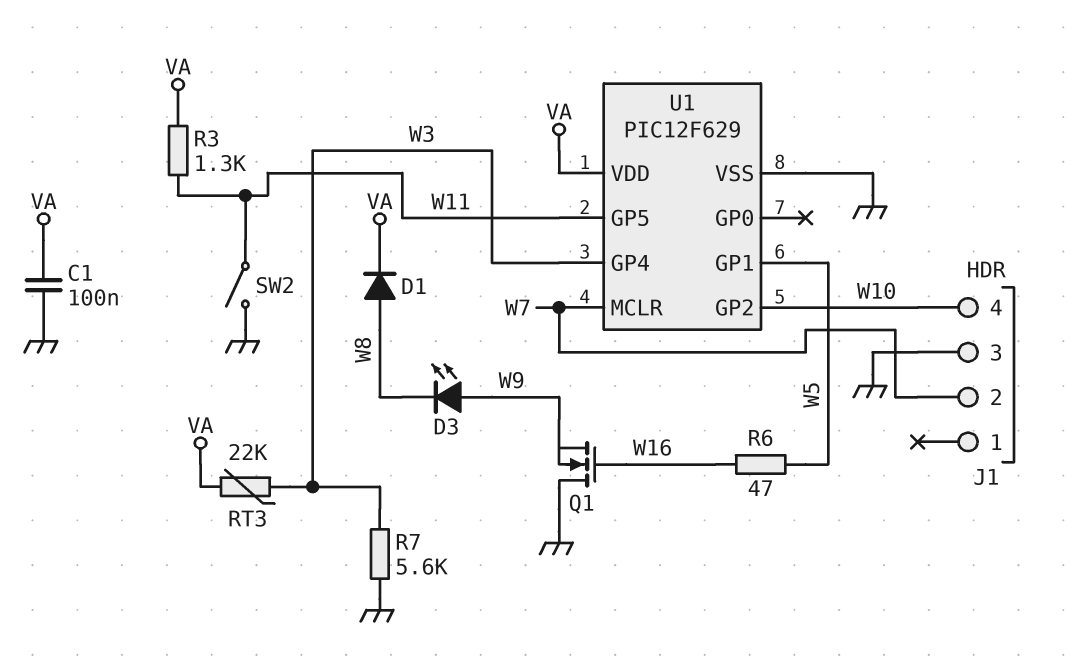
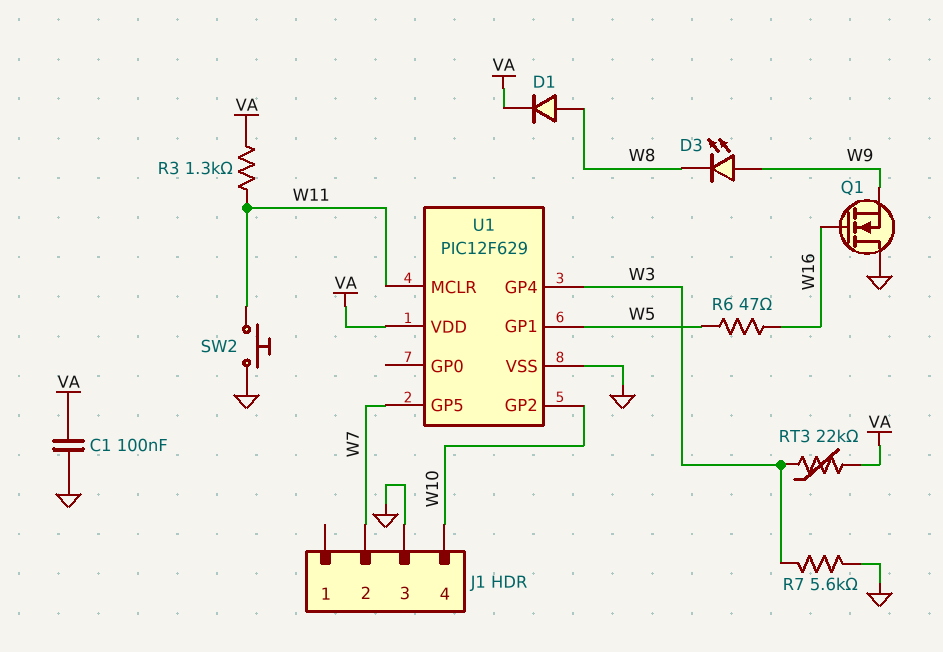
SW2: switch (GND, W11) -> button (GND, W11)
U1 pin GP5: W11 -> W7
U1 pin MCLR: W7 -> W11

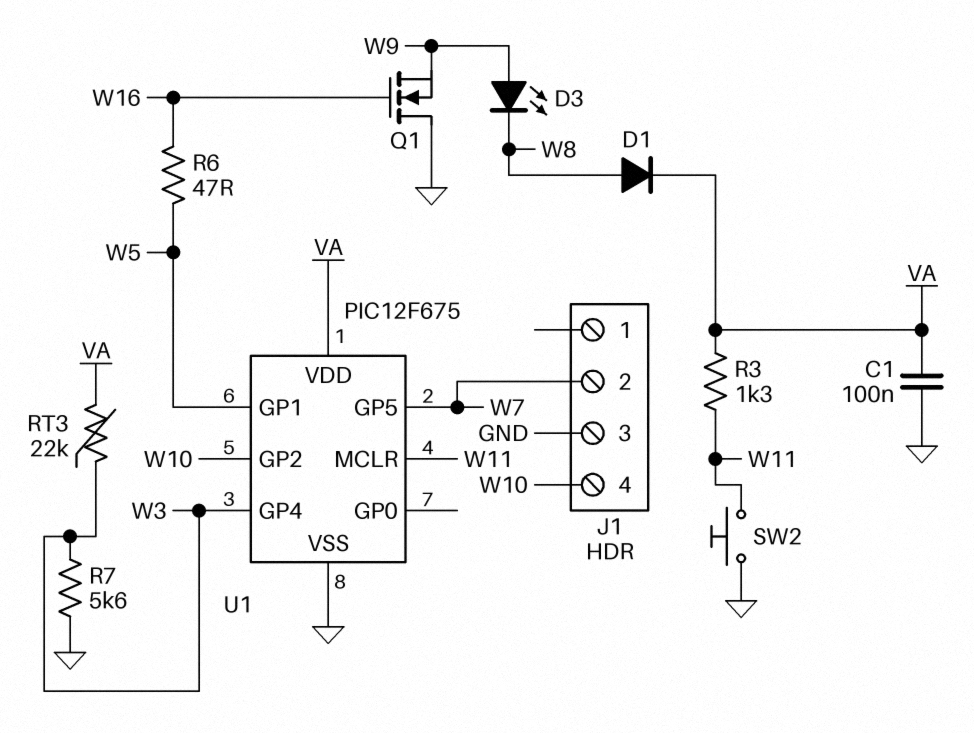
U1: PIC12F629 -> PIC12F675

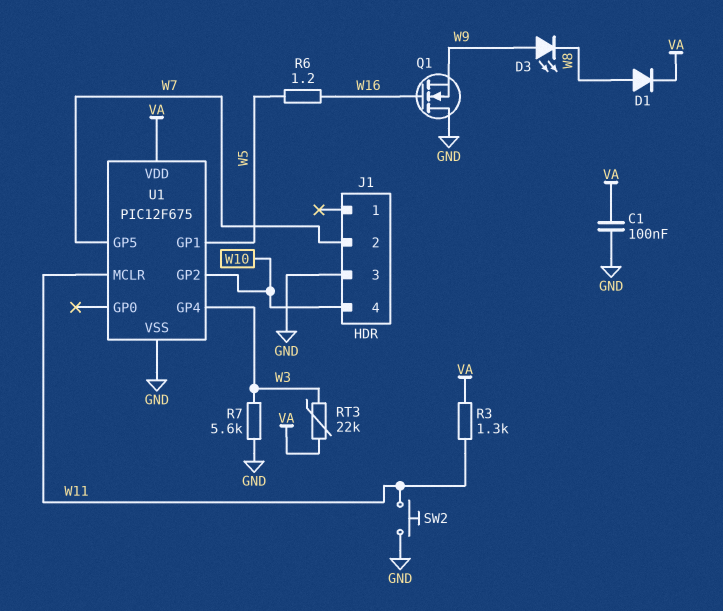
R6: 47 (W5, W16) -> 1.2 (W5, W16)

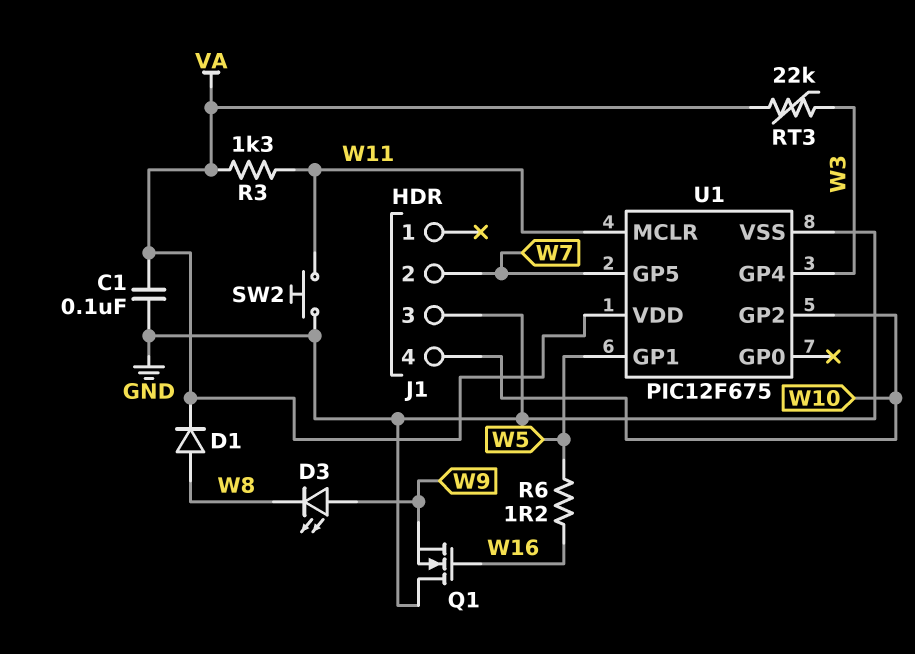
R7: 5.6k (GND, W3) -> none

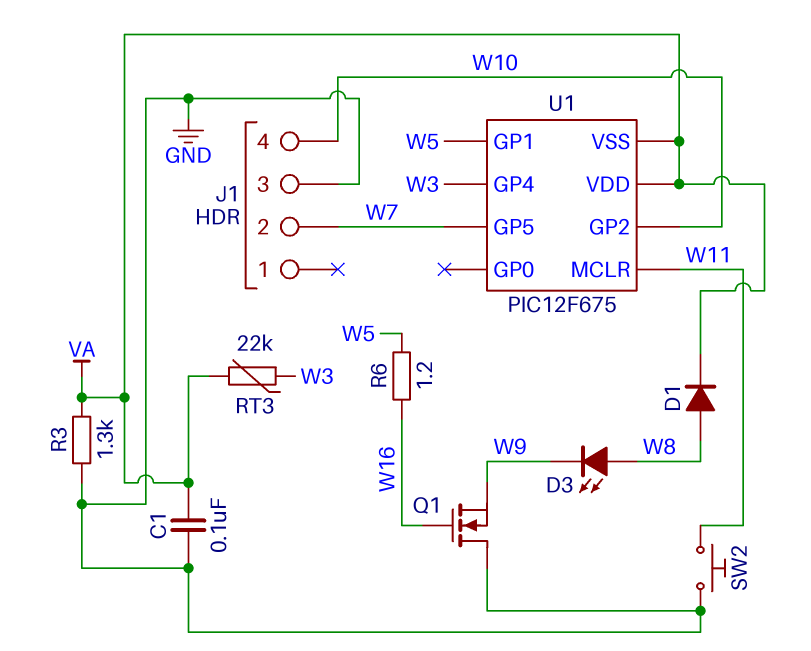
D3: LED (A W9, K W8) -> LED (A W8, K W9)
R3: 1.3k (VA, W11) -> 1.3k (GND, VA)
U1 pin VSS: GND -> VA

